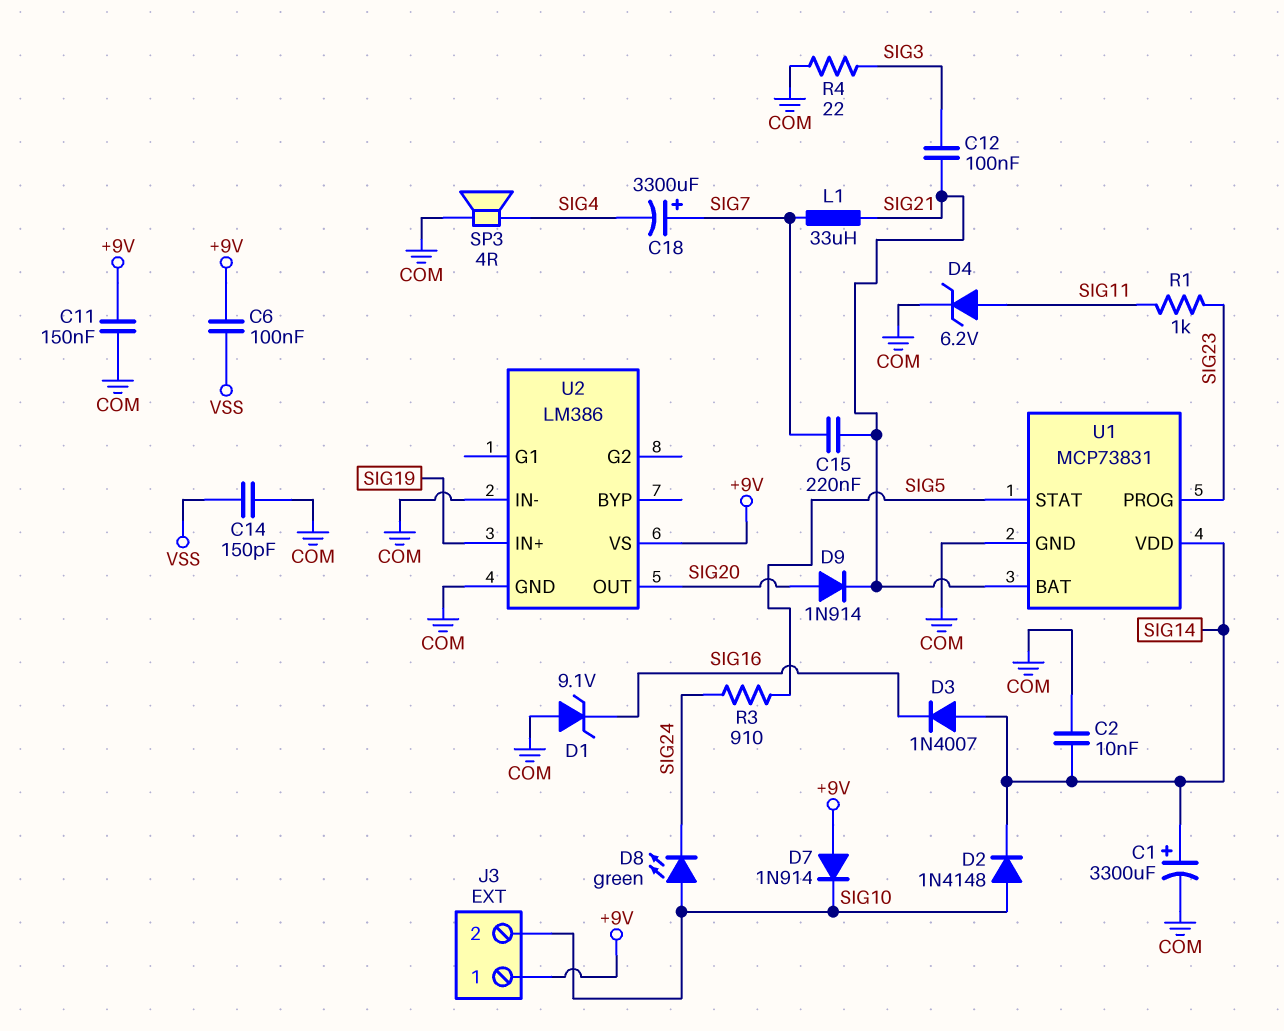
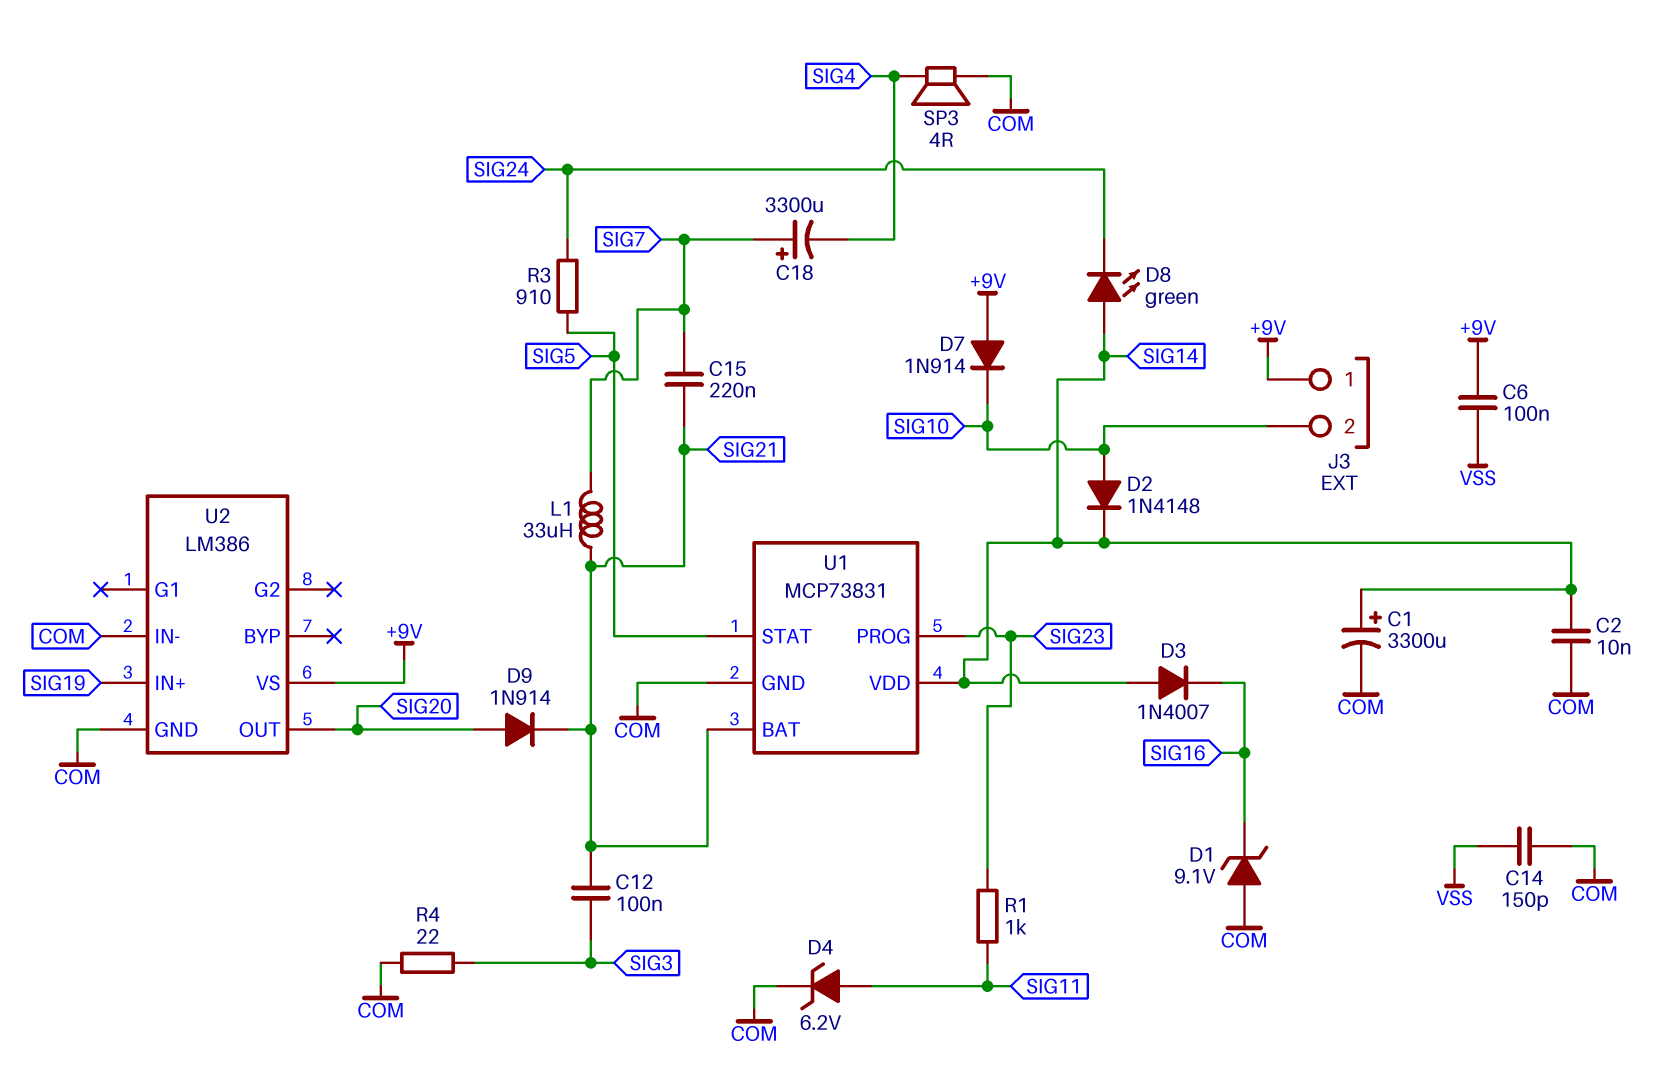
C11: 150nF (+9V, COM) -> none
D8: LED green (A SIG10, K SIG24) -> LED green (A SIG14, K SIG24)

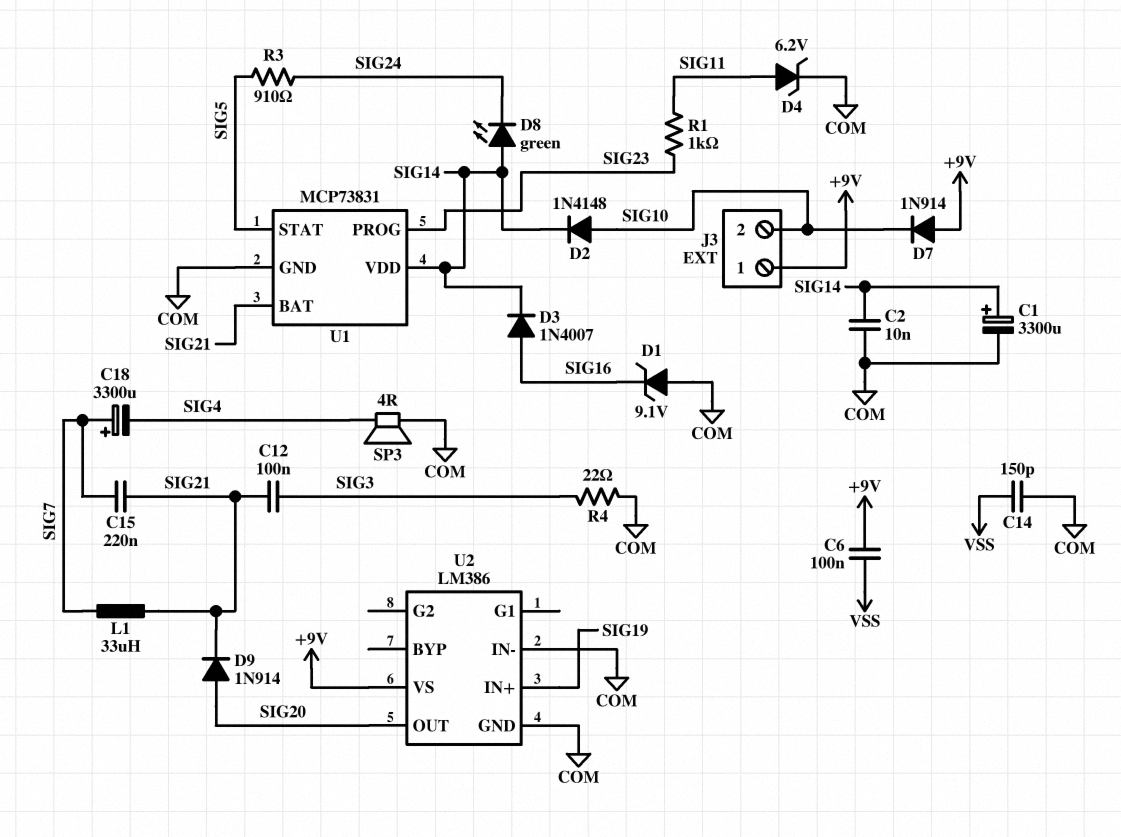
D3: diode 1N4007 (A SIG14, K SIG16) -> diode 1N4007 (A SIG16, K SIG14)

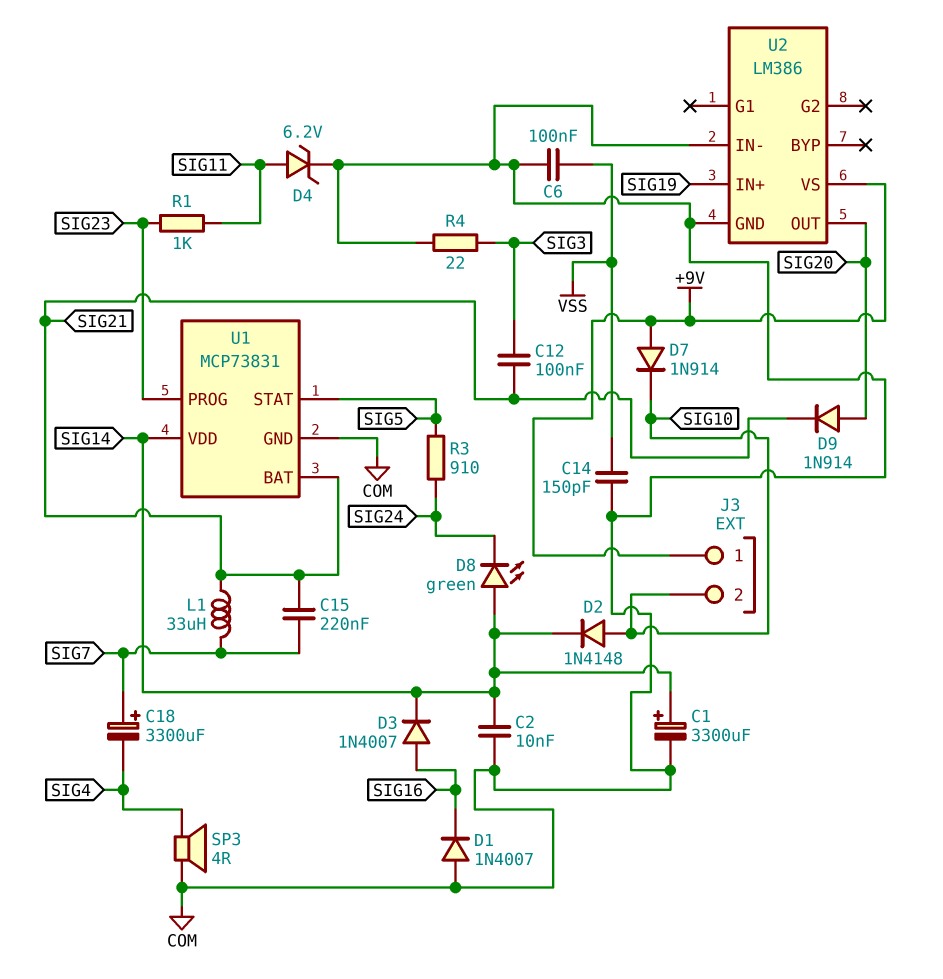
C6: 100nF (+9V, VSS) -> 100nF (COM, VSS)
D1: zener 9.1V (A COM, K SIG16) -> diode 1N4007 (A COM, K SIG16)

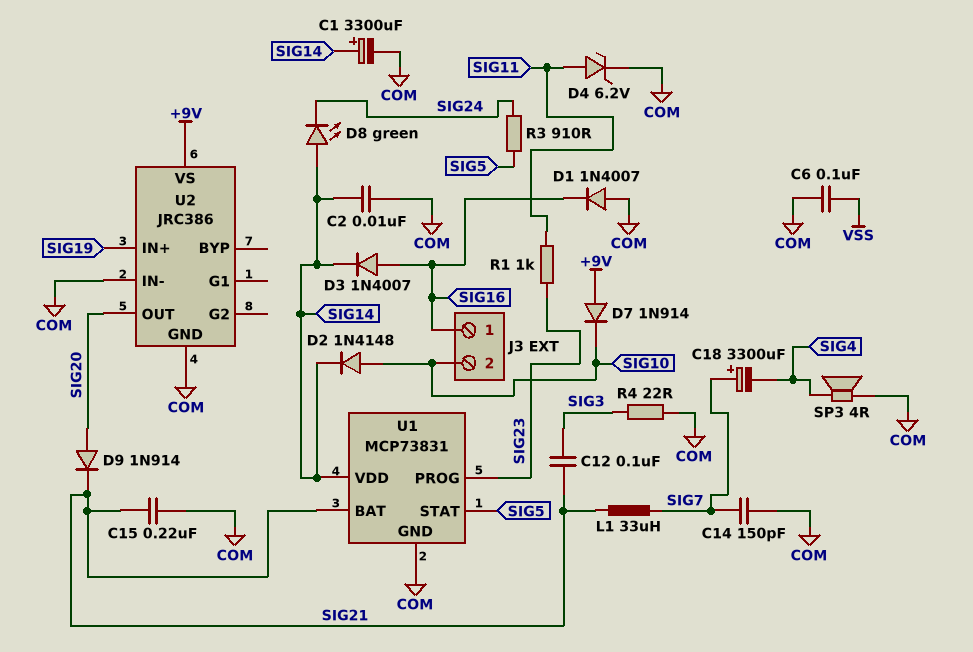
C14: 150pF (COM, VSS) -> 150pF (COM, SIG7)
C15: 220nF (SIG7, SIG21) -> 220nF (COM, SIG21)
J3 pin 1: +9V -> SIG16
U2: LM386 -> JRC386

